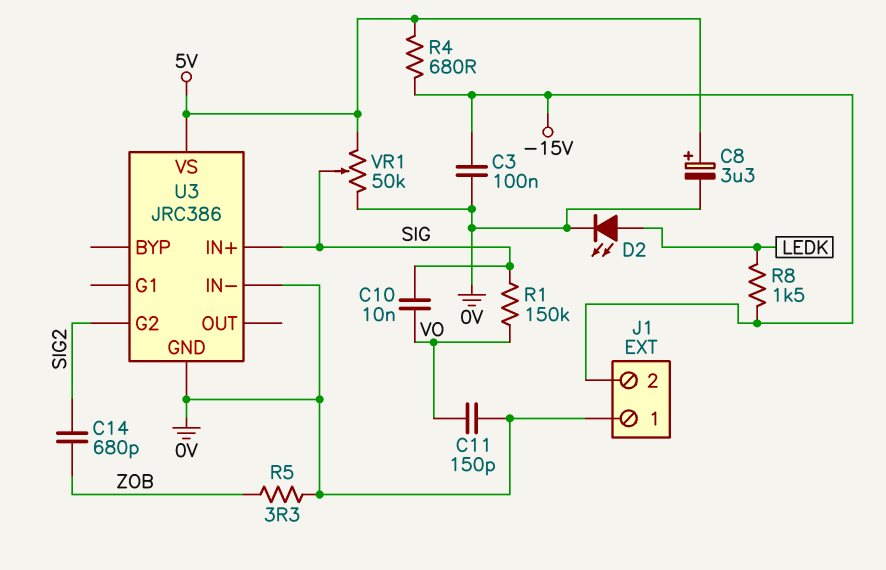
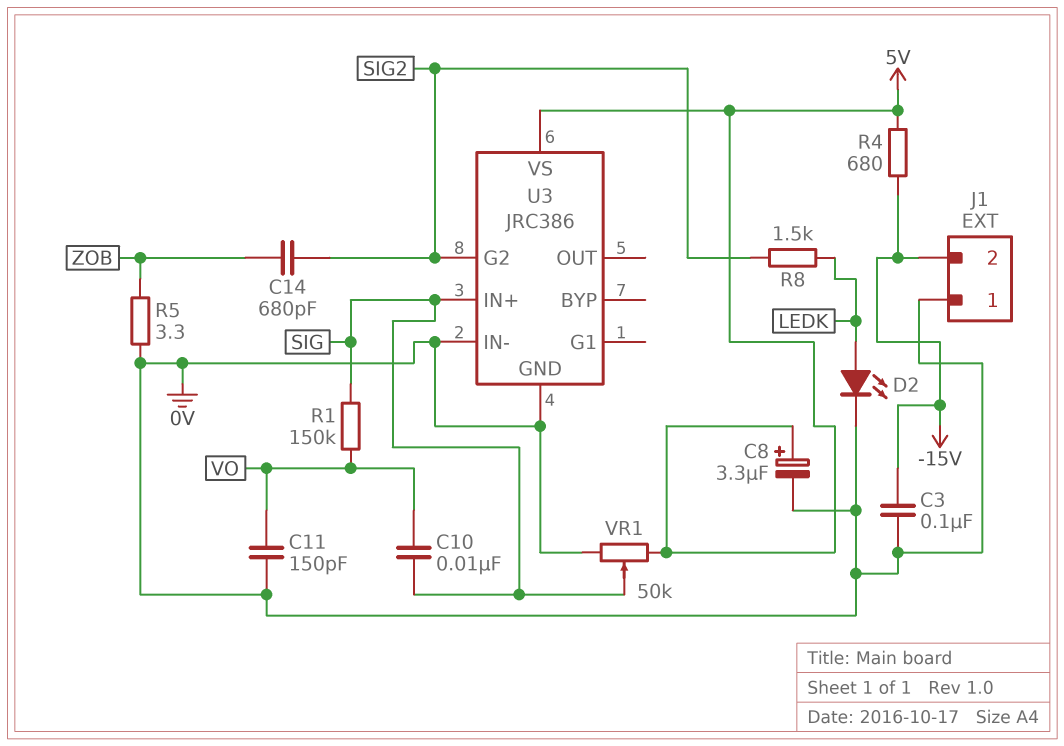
R8: 1.5k (-15V, LEDK) -> 1.5k (LEDK, SIG2)

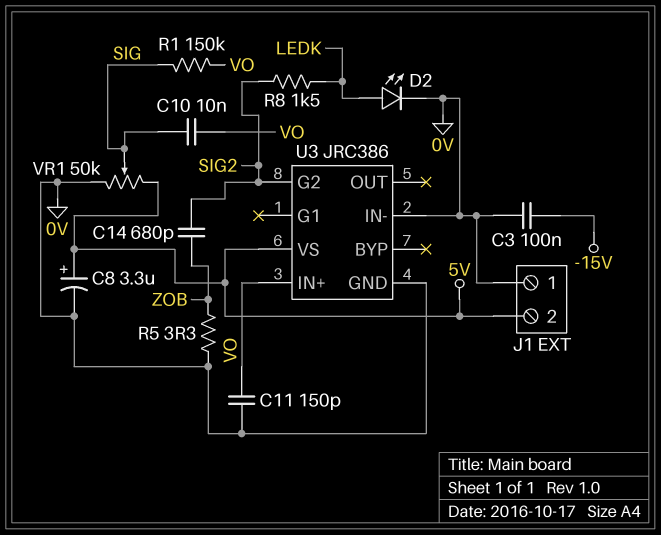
J1 pin 2: -15V -> 5V
R4: 680 (-15V, 5V) -> none
U3 pin IN+: SIG -> VO

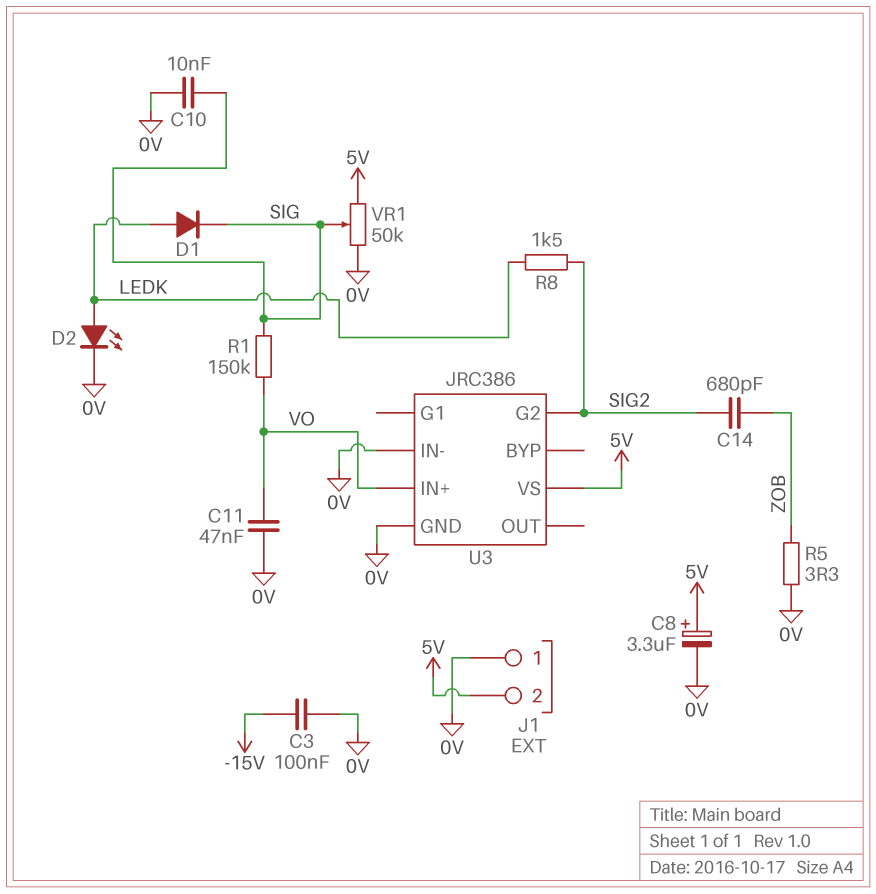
C10: 10nF (SIG, VO) -> 10nF (0V, SIG)
C11: 150pF (0V, VO) -> 47nF (0V, VO)
D1: none -> diode (A LEDK, K SIG)

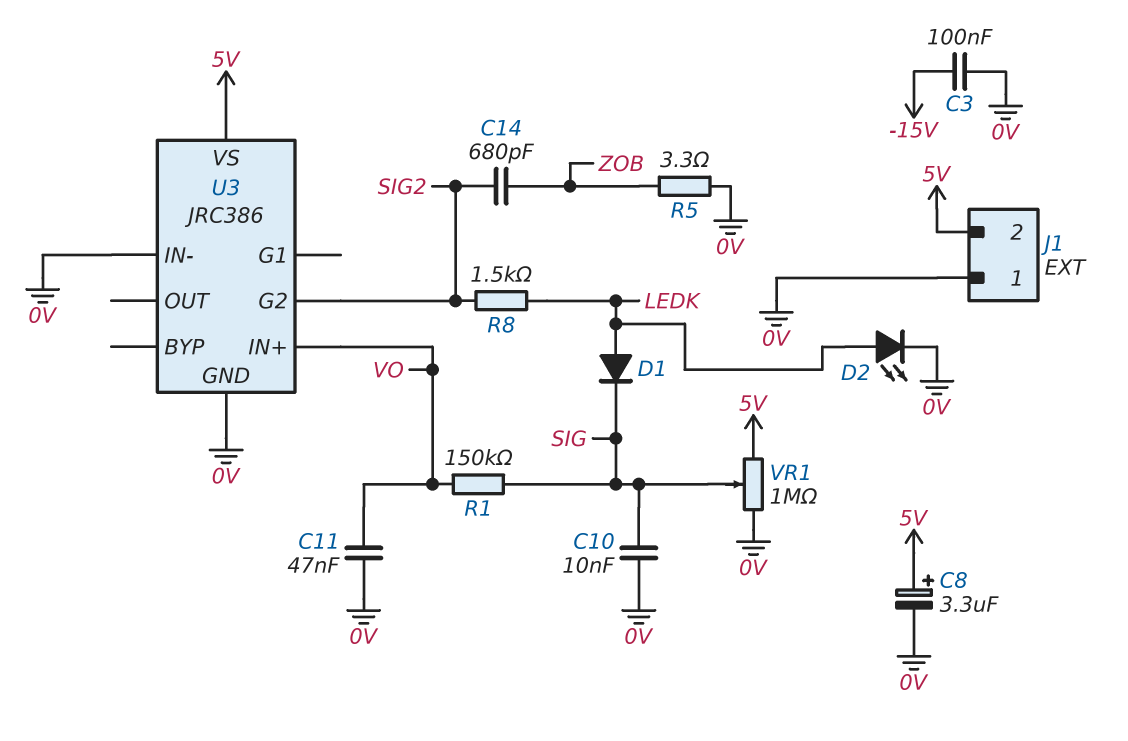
VR1: 50k (0V, 5V, wiper SIG) -> 1M (0V, 5V, wiper SIG)

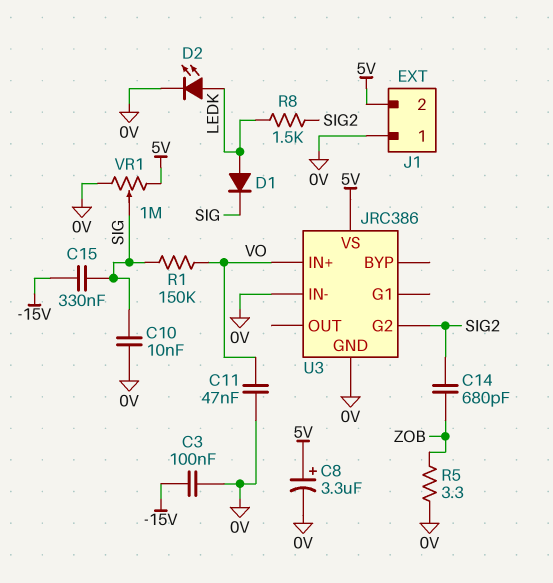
C15: none -> 330nF (-15V, SIG)

